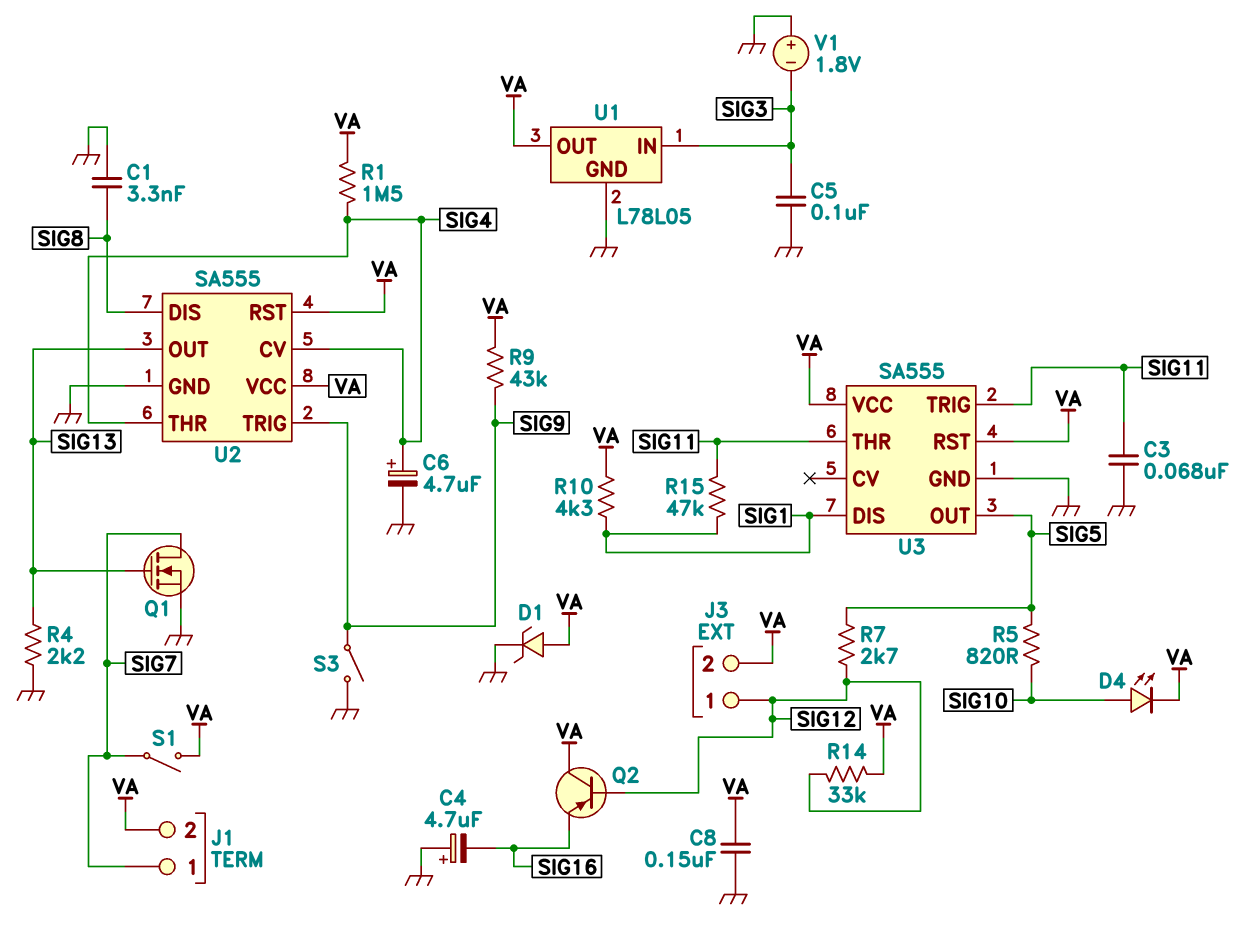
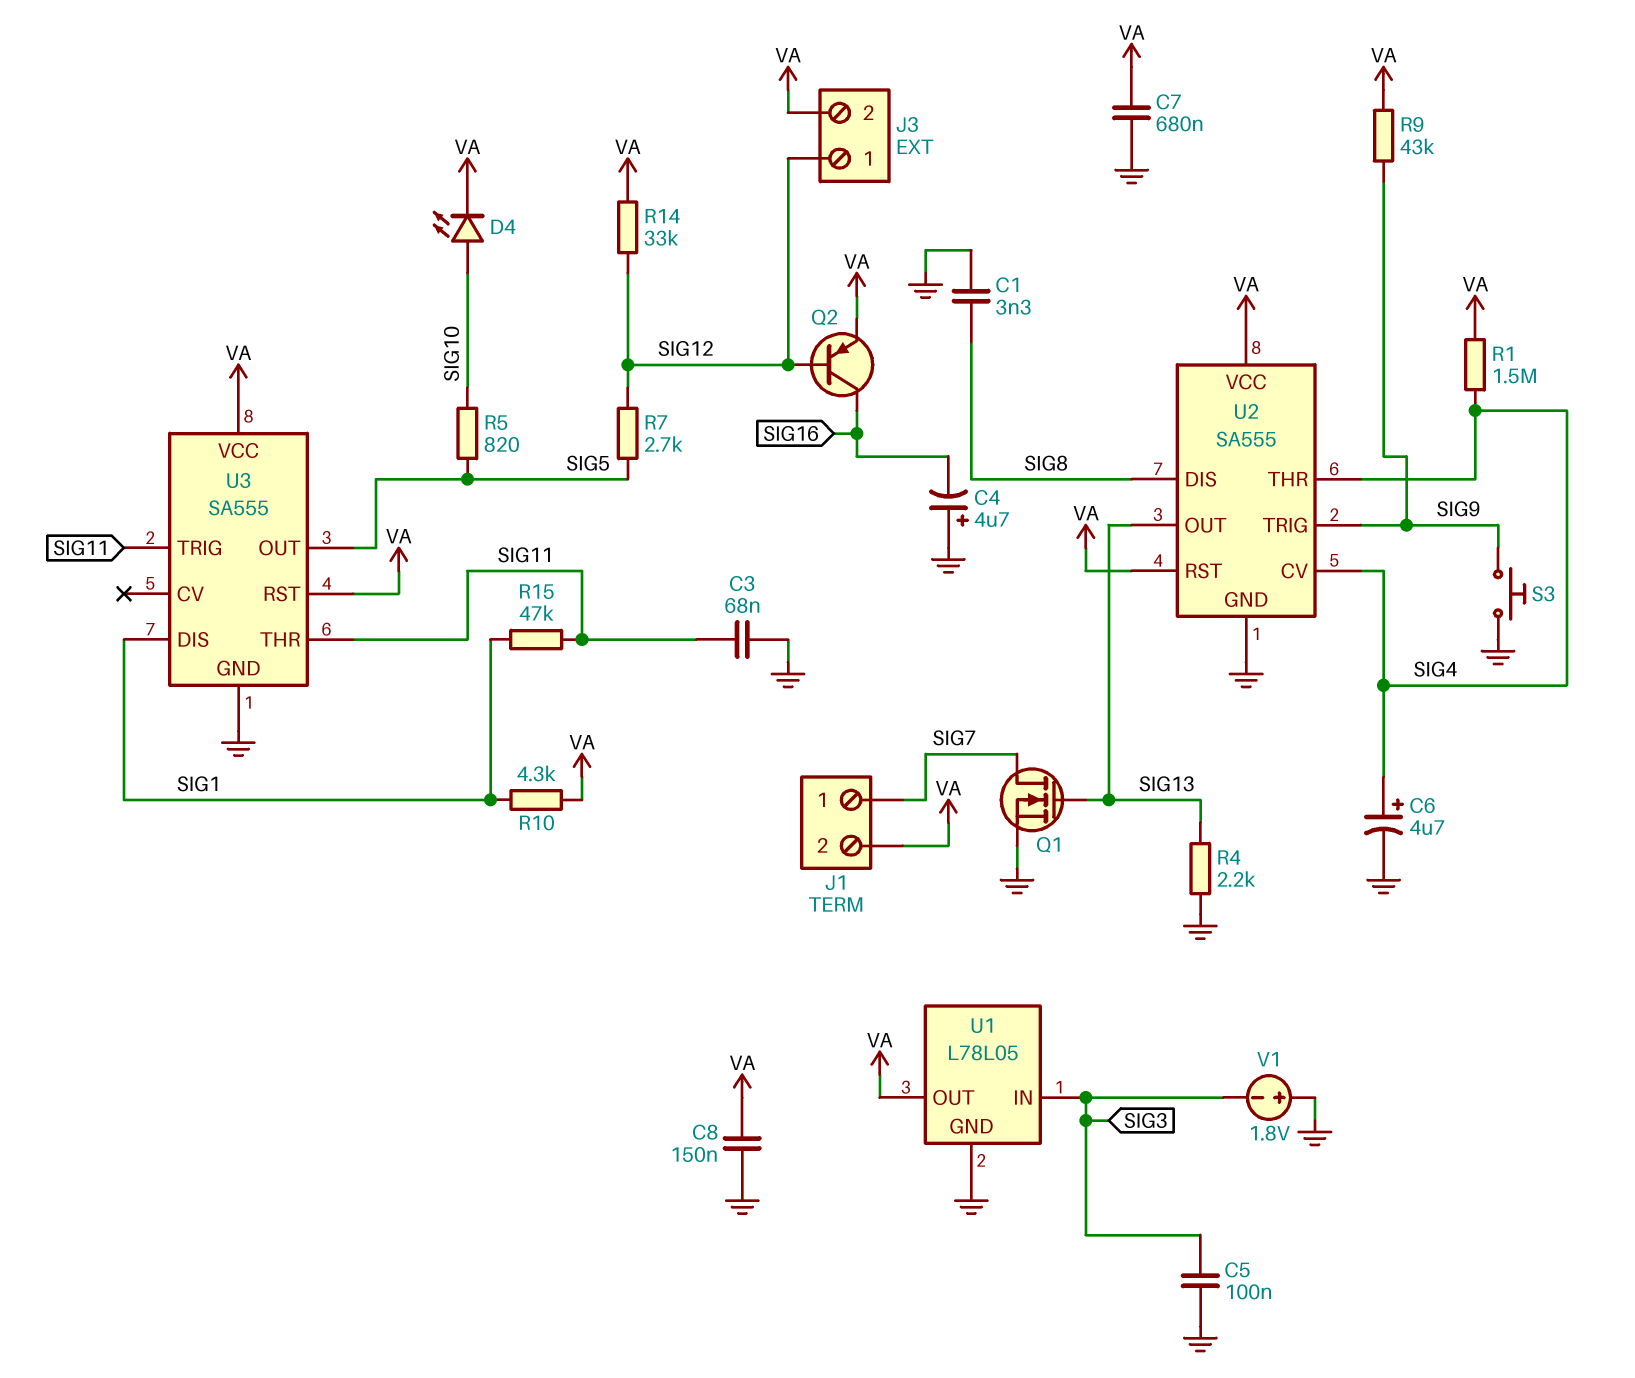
C7: none -> 680nF (GND, VA)
D1: zener (A VA, K GND) -> none
Q2: PNP (B SIG12, C VA, E SIG16) -> PNP (B SIG12, C SIG16, E VA)
S1: switch (SIG7, VA) -> none
S3: switch (GND, SIG9) -> button (GND, SIG9)

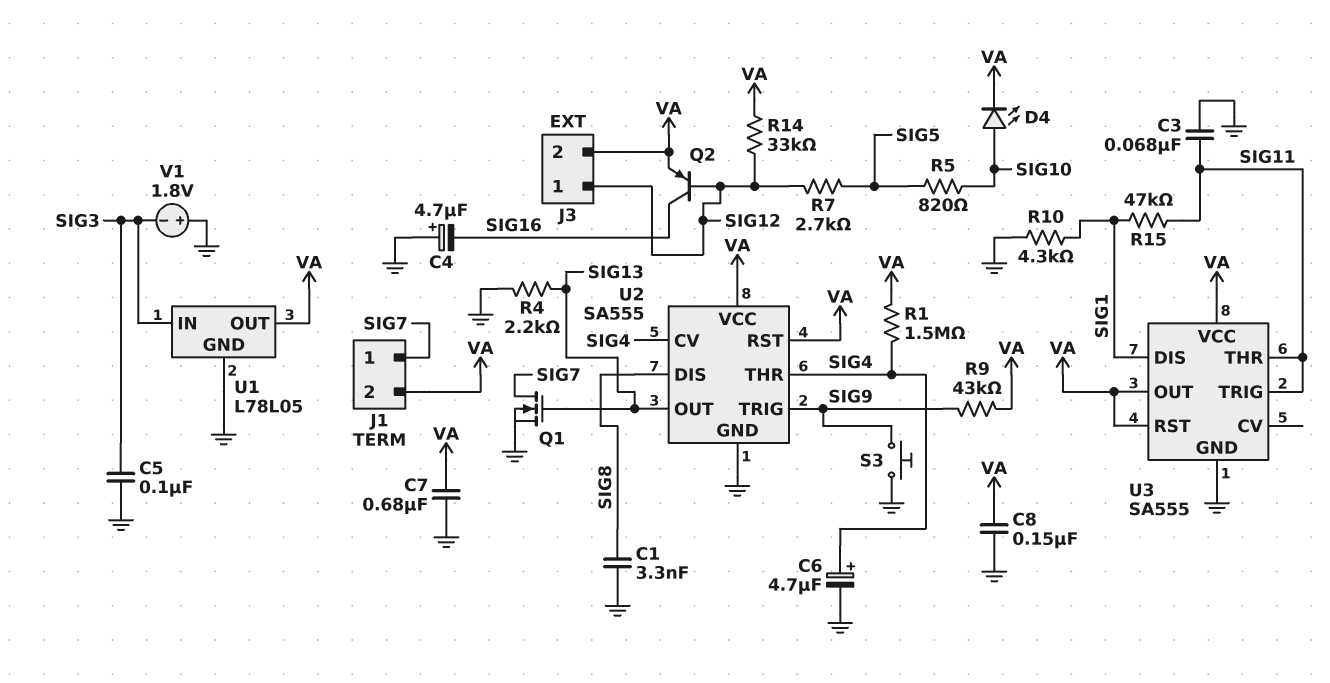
R10: 4.3k (SIG1, VA) -> 4.3k (GND, SIG1)
U3 pin OUT: SIG5 -> VA

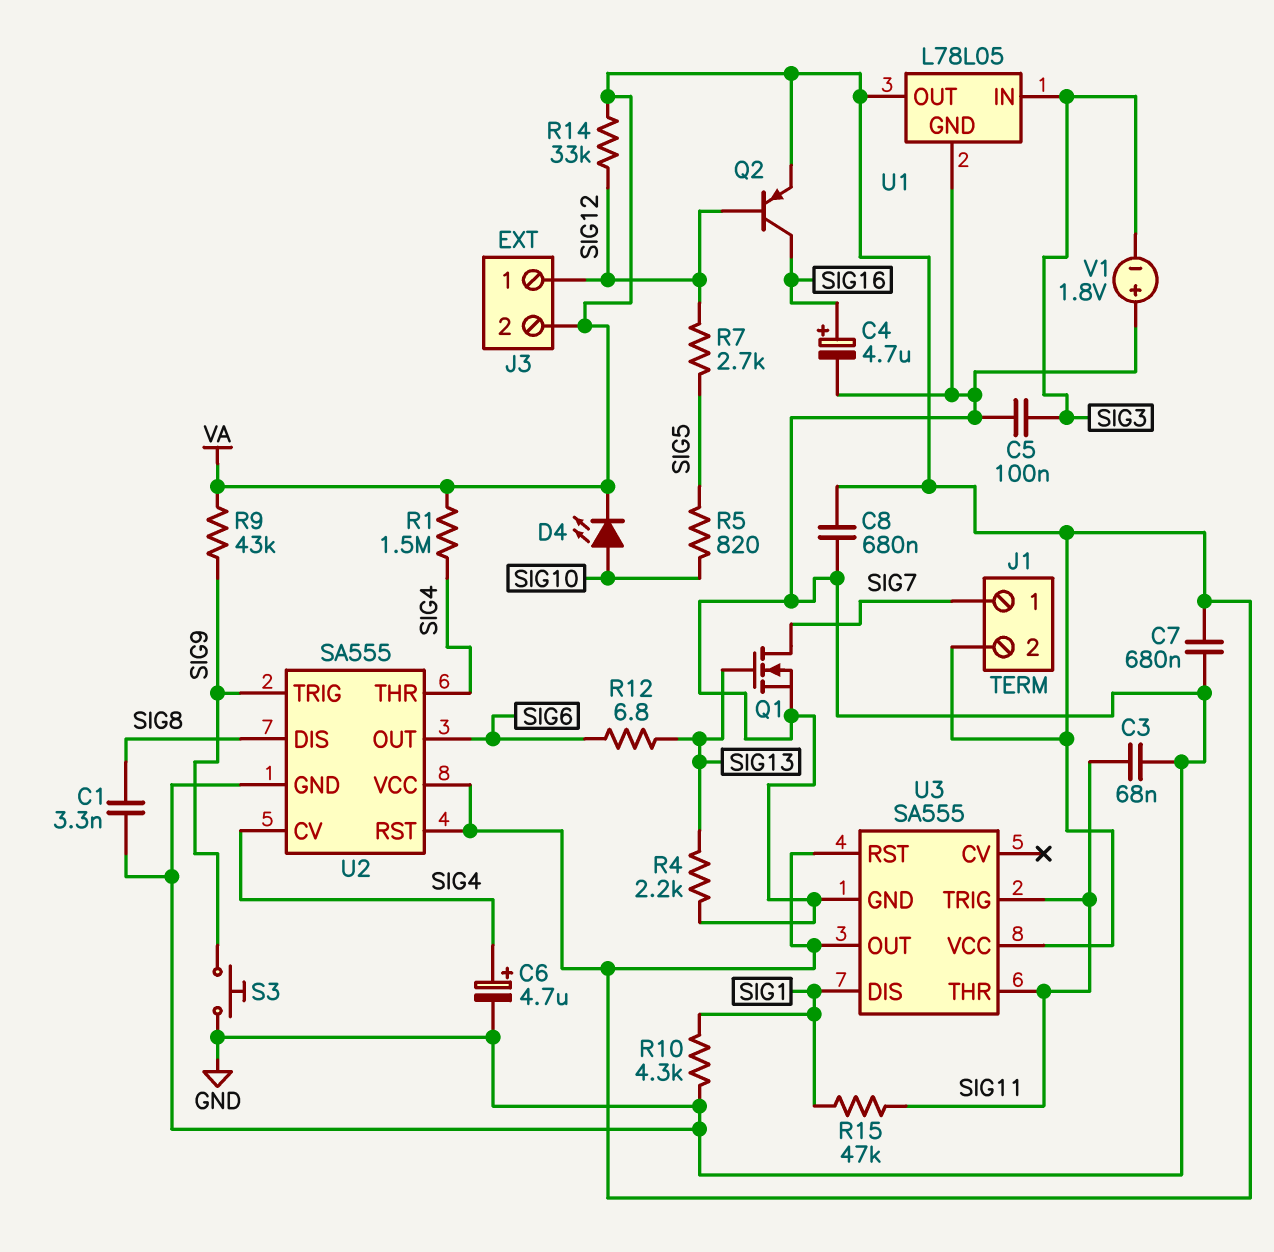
C4: 4.7uF (plus GND, minus SIG16) -> 4.7uF (plus SIG16, minus GND)
C8: 150nF (GND, VA) -> 680nF (GND, VA)
R12: none -> 6.8 (SIG6, SIG13)
U2 pin OUT: SIG13 -> SIG6

